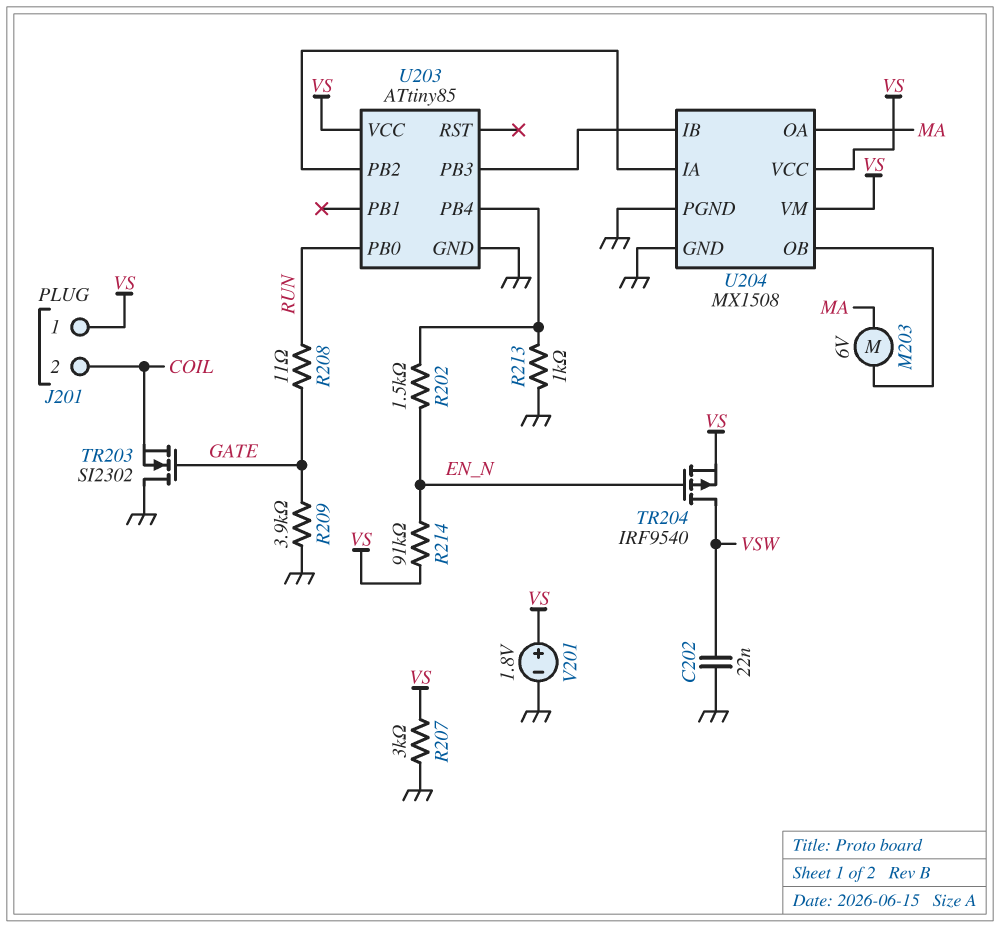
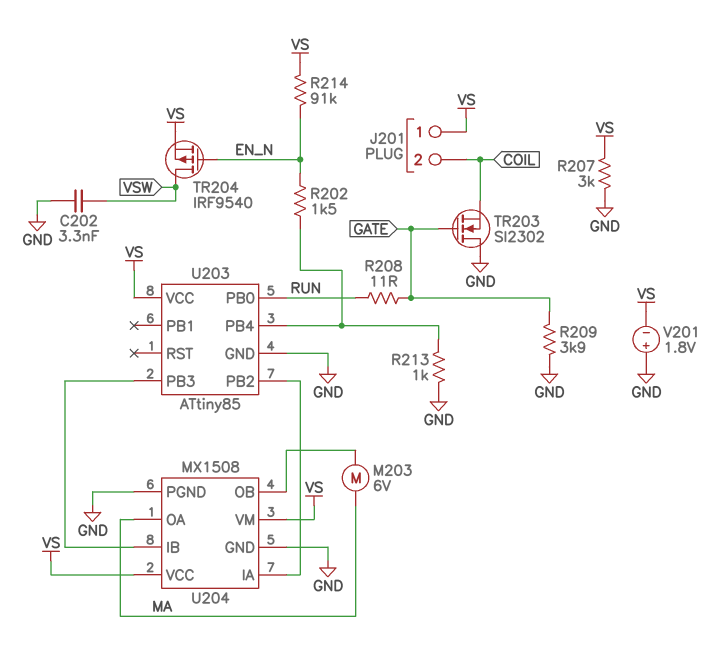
C202: 22nF (GND, VSW) -> 3.3nF (GND, VSW)
V201: 1.8V (plus VS, minus GND) -> 1.8V (plus GND, minus VS)

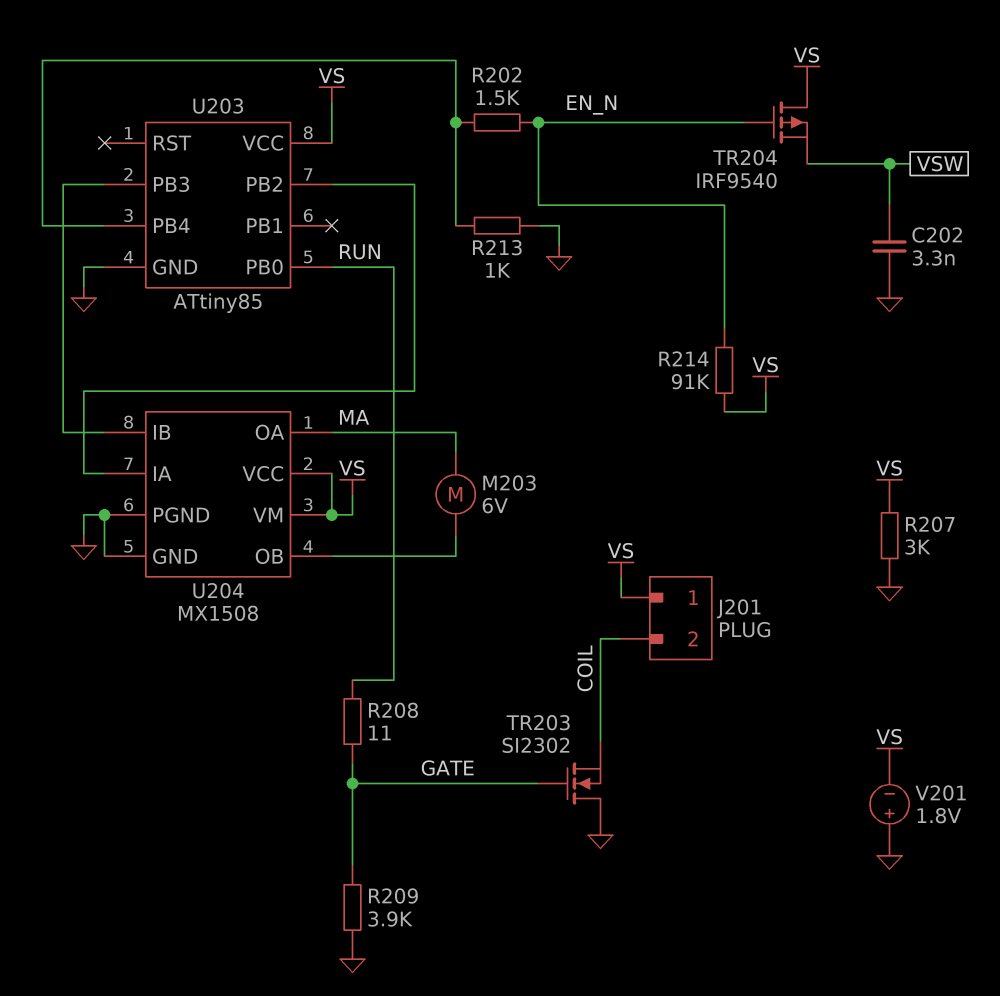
TR204: PMOS IRF9540 (G EN_N, D VSW, S VS) -> PMOS IRF9540 (G EN_N, D VS, S VSW)

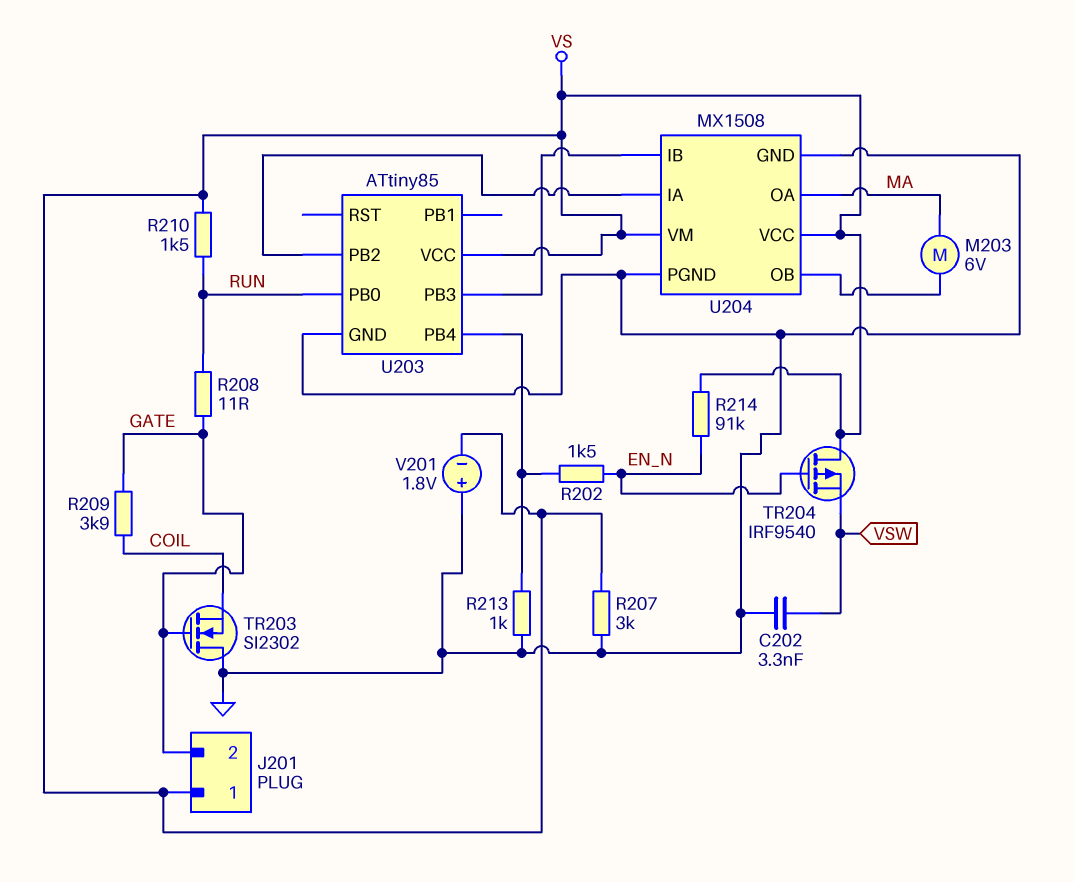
J201 pin 2: COIL -> GATE
R209: 3.9k (GATE, GND) -> 3.9k (COIL, GATE)
R210: none -> 1.5k (RUN, VS)

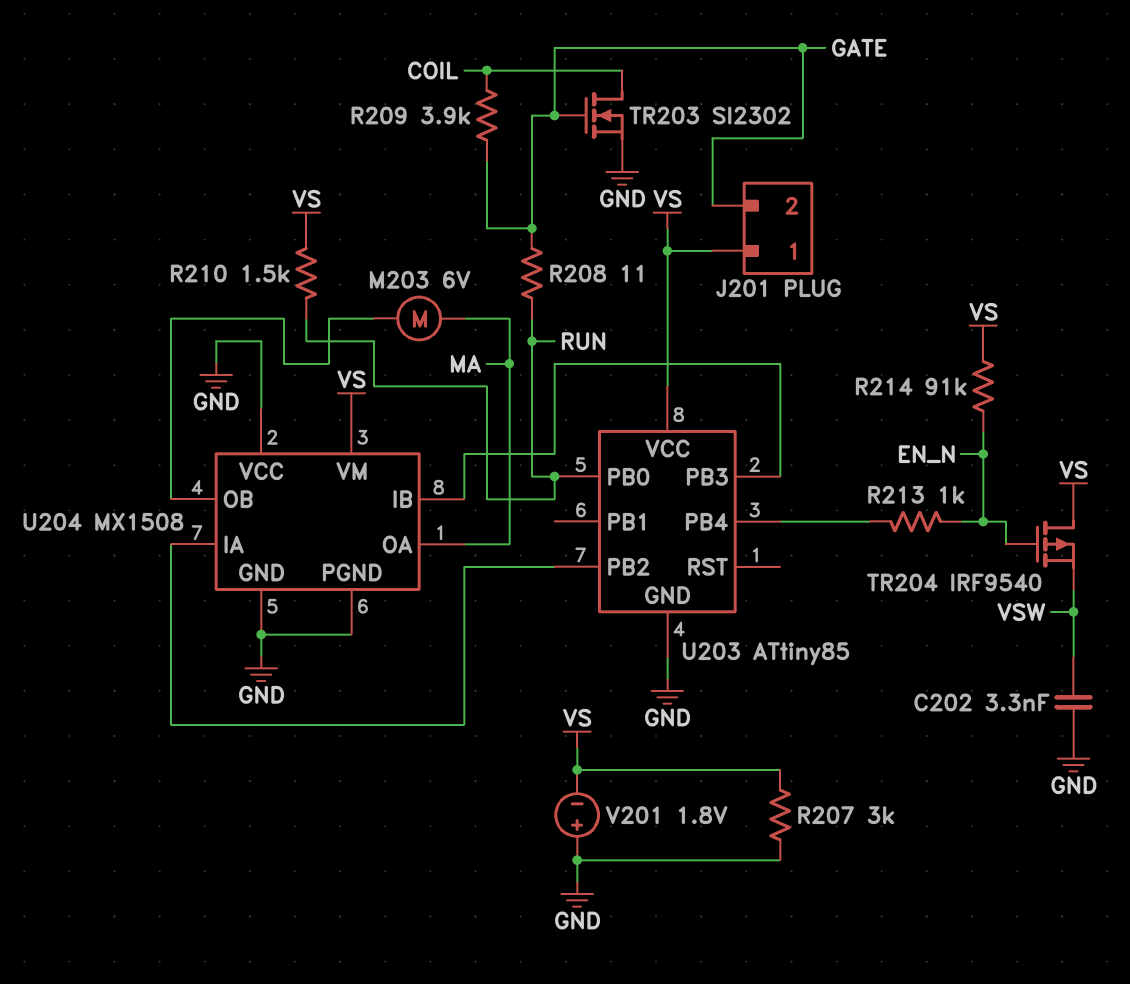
R202: 1.5k (EN_N, U203/PB4) -> none
R213: 1k (GND, U203/PB4) -> 1k (EN_N, U203/PB4)
TR203: NMOS SI2302 (G GATE, D GND, S COIL) -> NMOS SI2302 (G GATE, D COIL, S GND)
U204 pin VCC: VS -> GND

